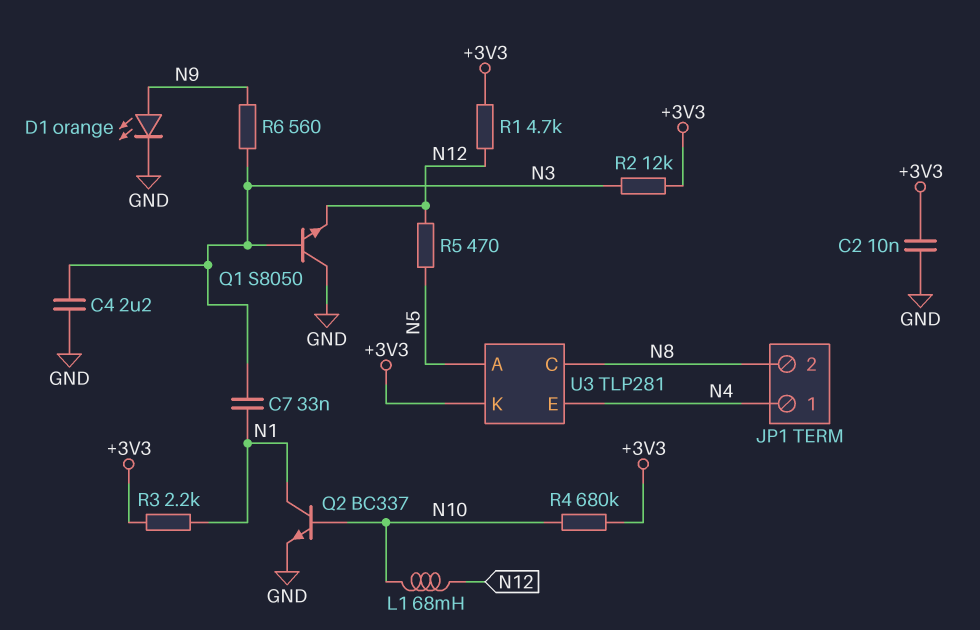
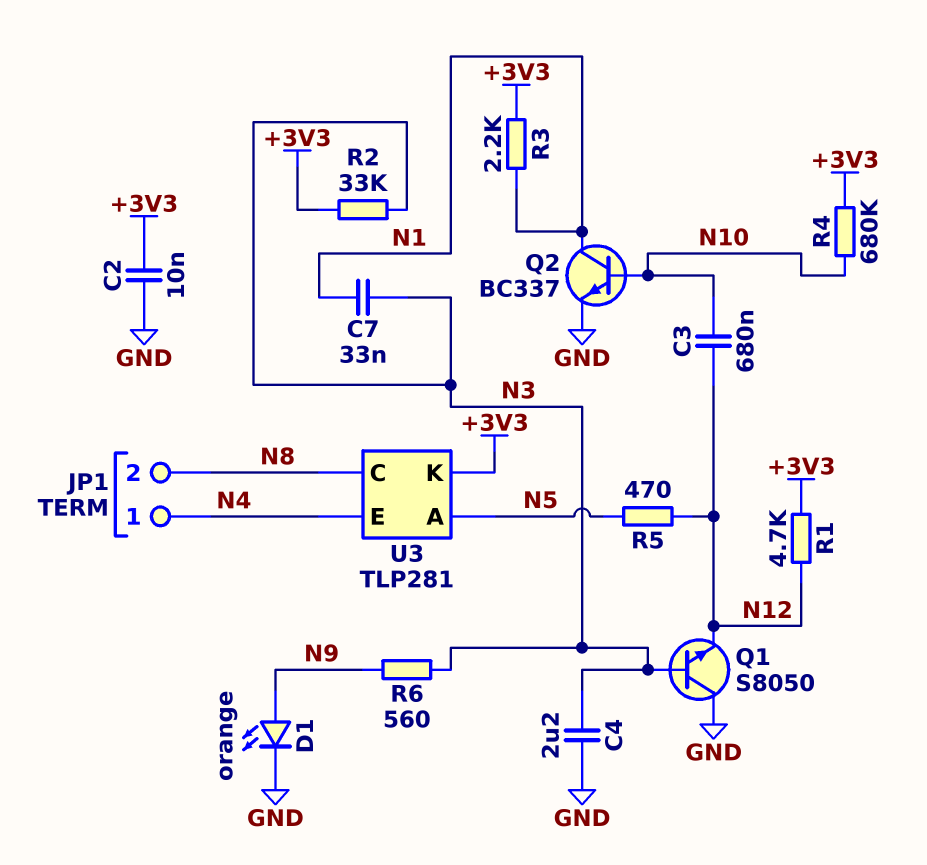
C3: none -> 680nF (N10, N12)
L1: 68mH (N10, N12) -> none
R2: 12k (+3V3, N3) -> 33k (+3V3, N3)

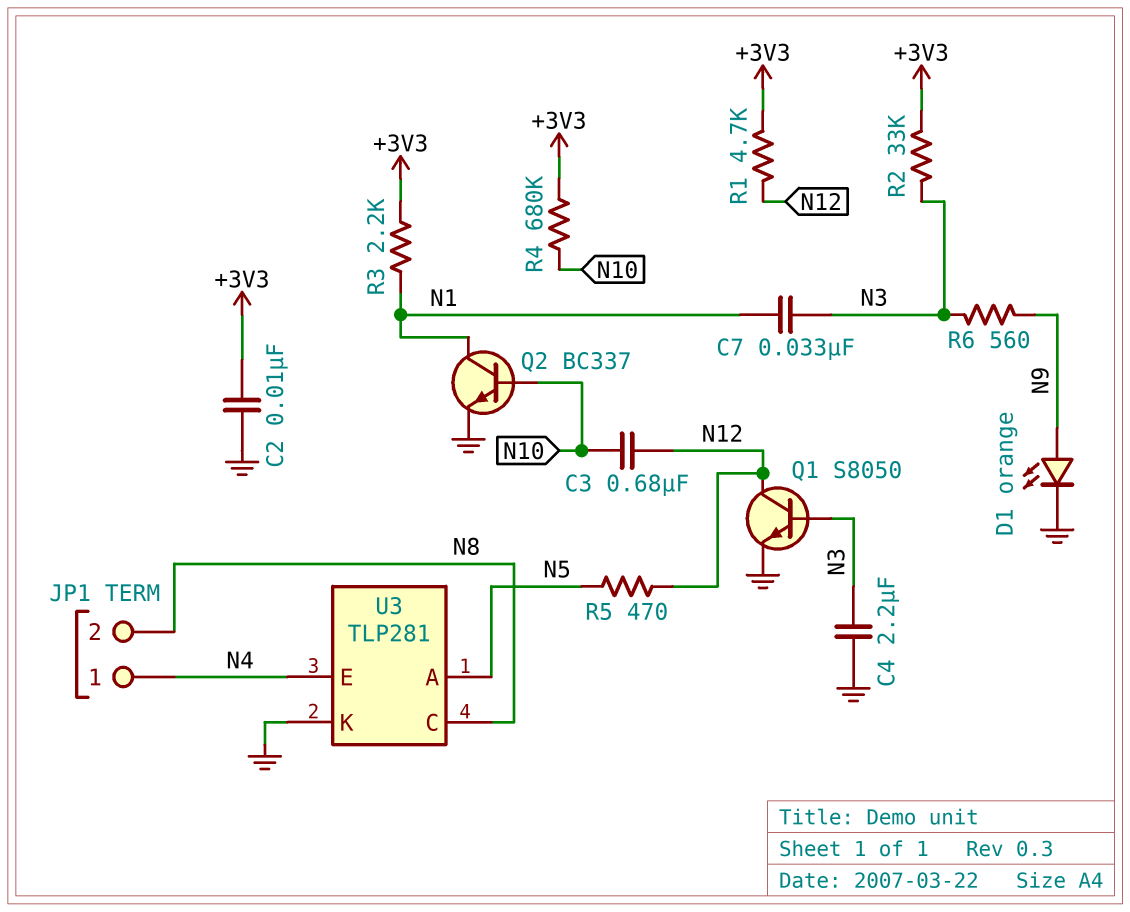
Q1: NPN S8050 (B N3, C GND, E N12) -> NPN S8050 (B N3, C N12, E GND)
U3 pin K: +3V3 -> GND

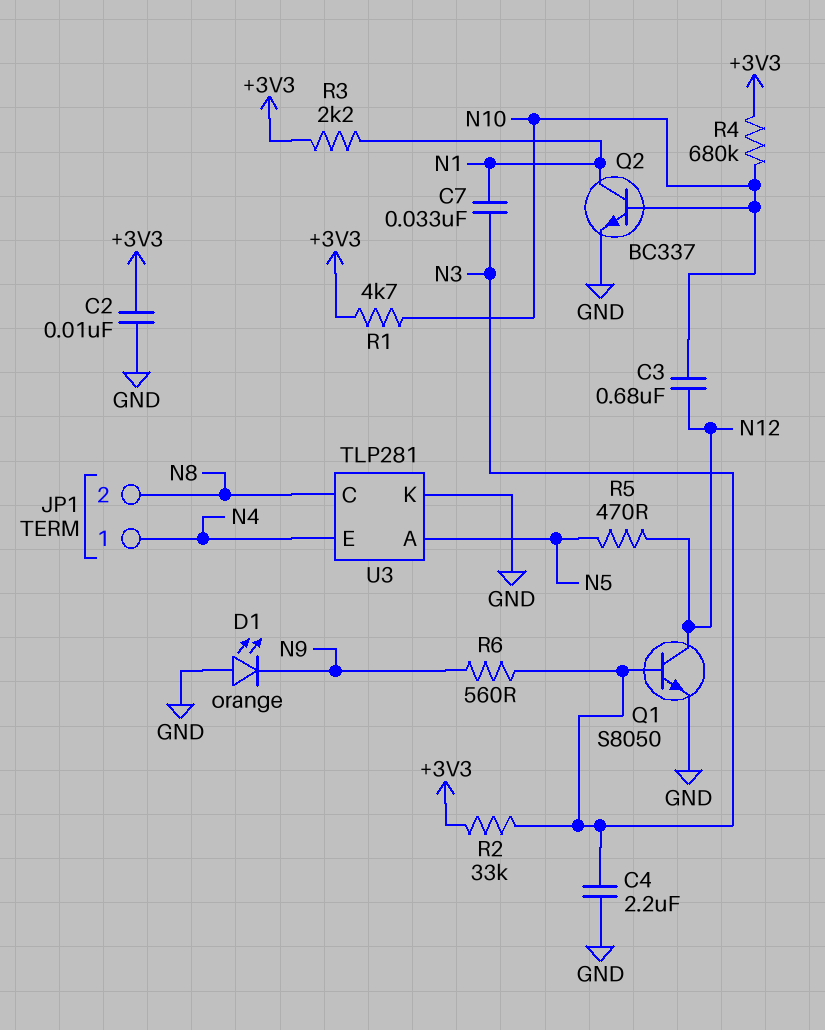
D1: LED orange (A N9, K GND) -> LED orange (A GND, K N9)
R1: 4.7k (+3V3, N12) -> 4.7k (+3V3, N10)

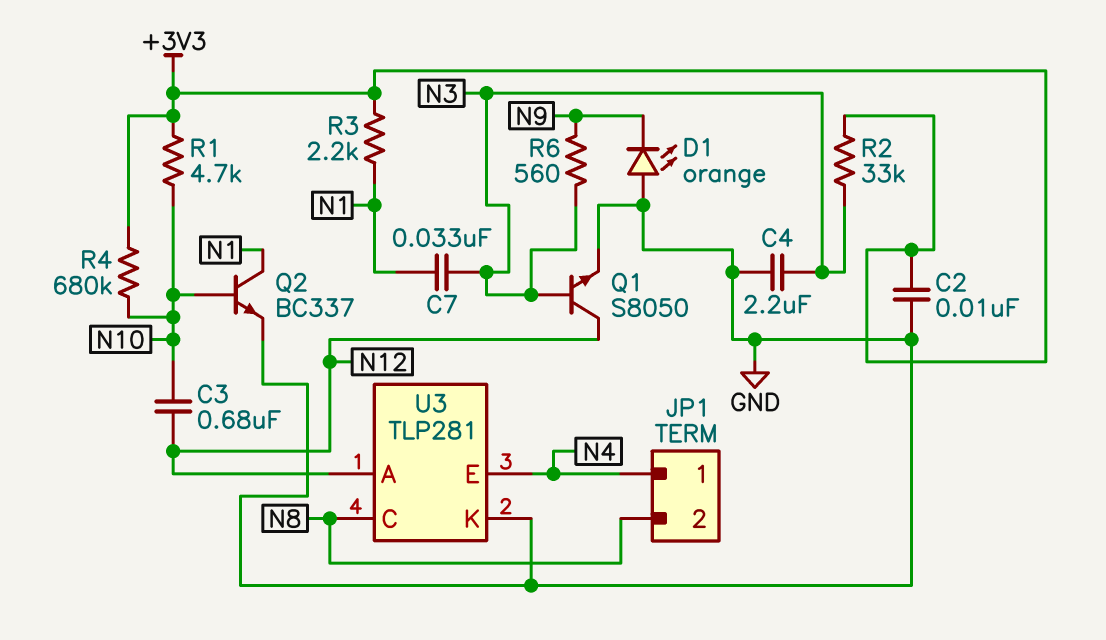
R5: 470 (N5, N12) -> none
U3 pin A: N5 -> N12

